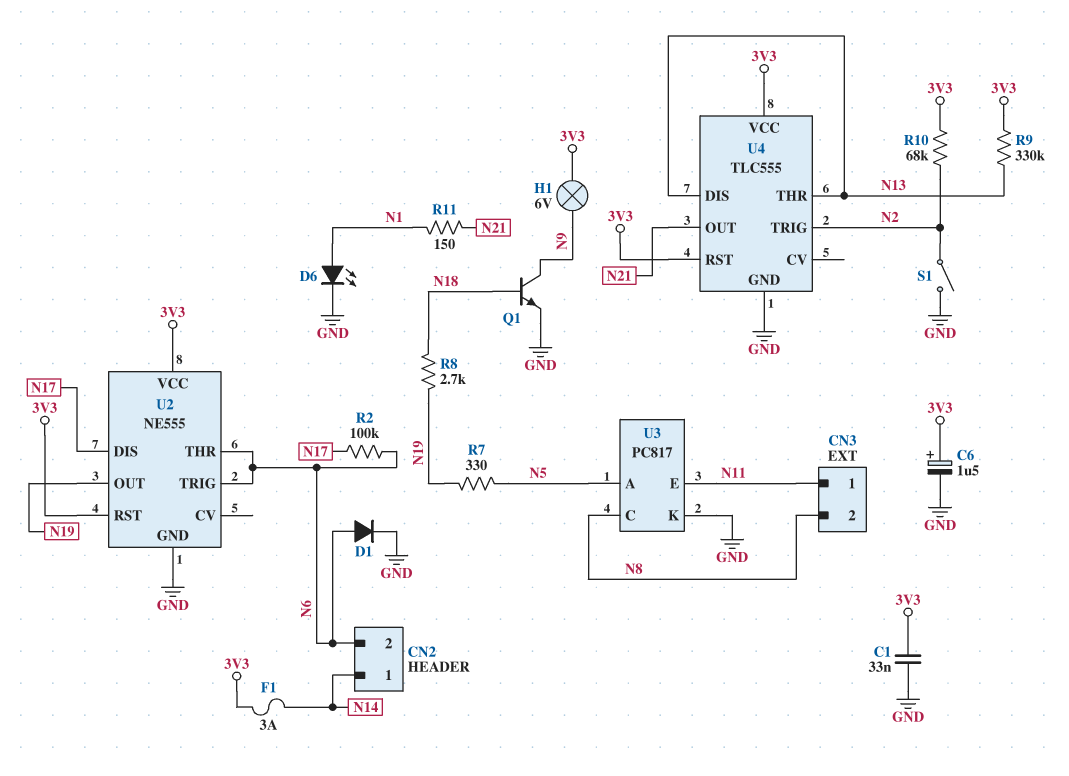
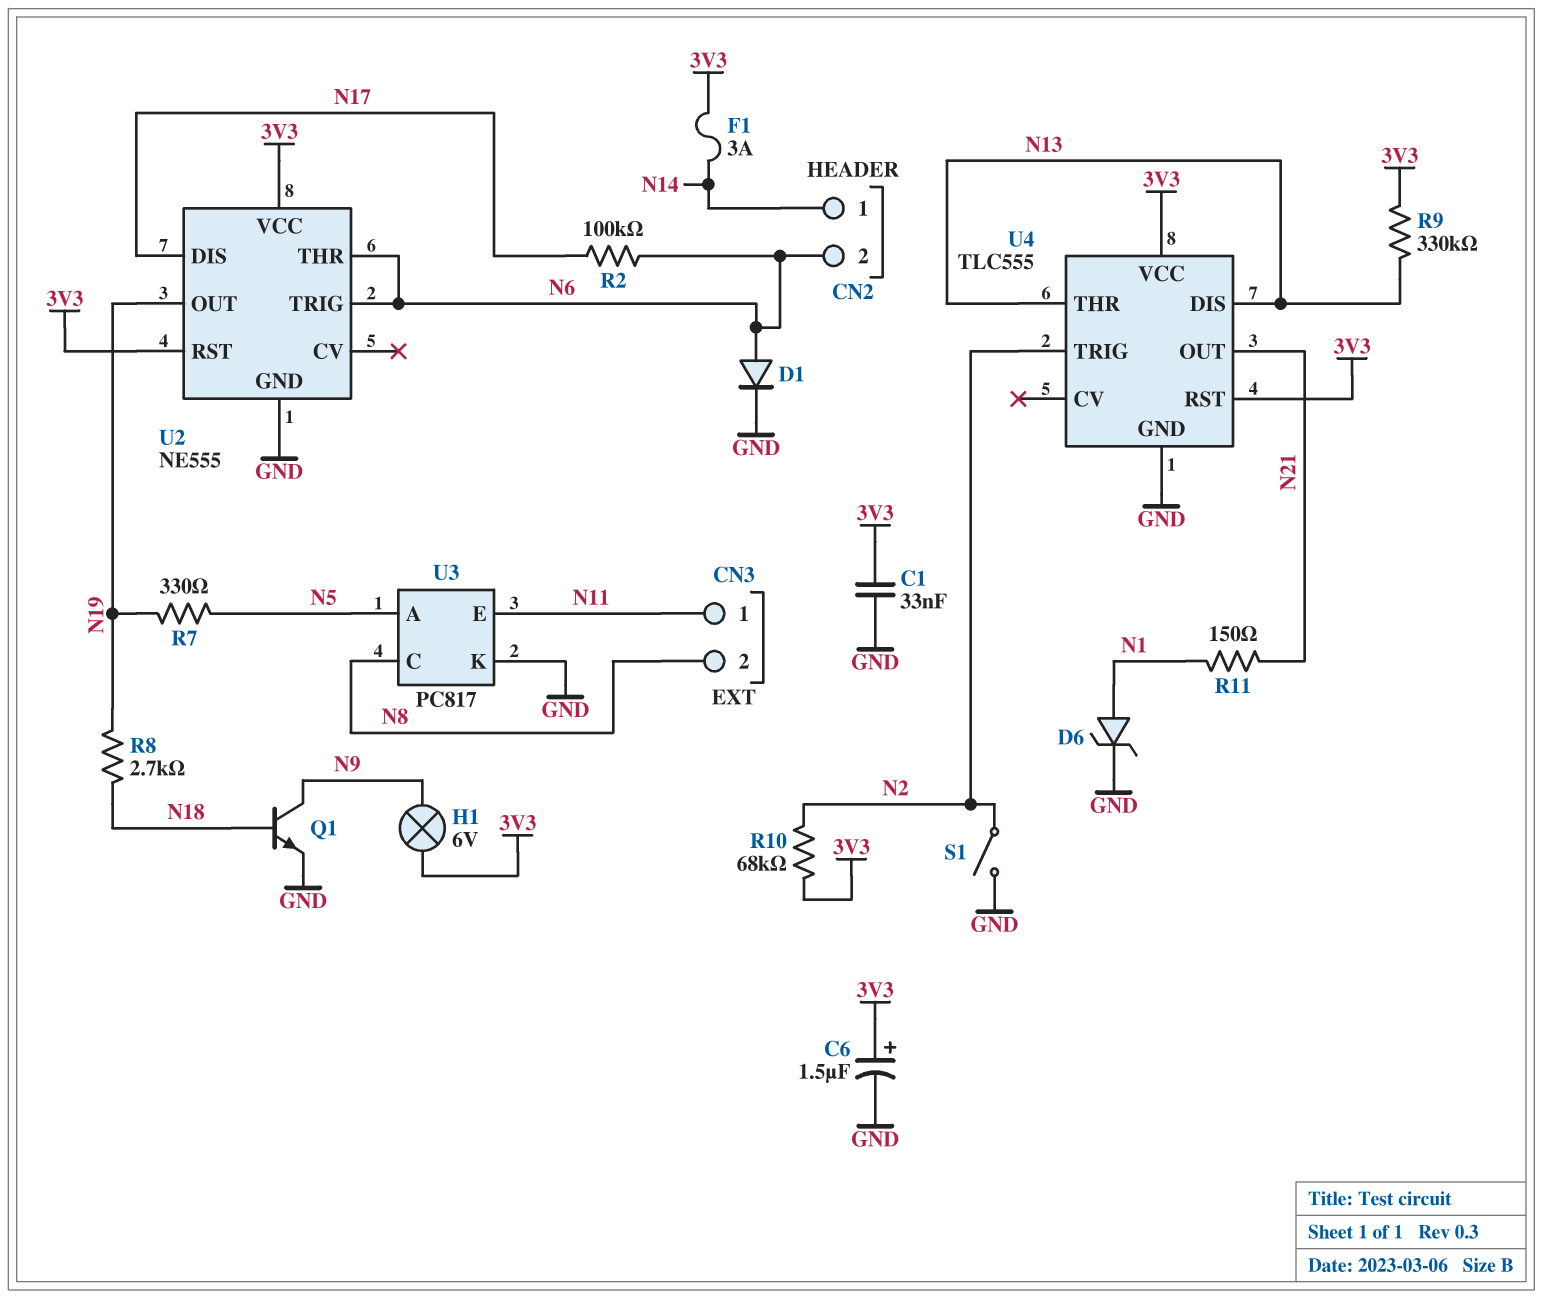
D6: LED (A N1, K GND) -> zener (A N1, K GND)

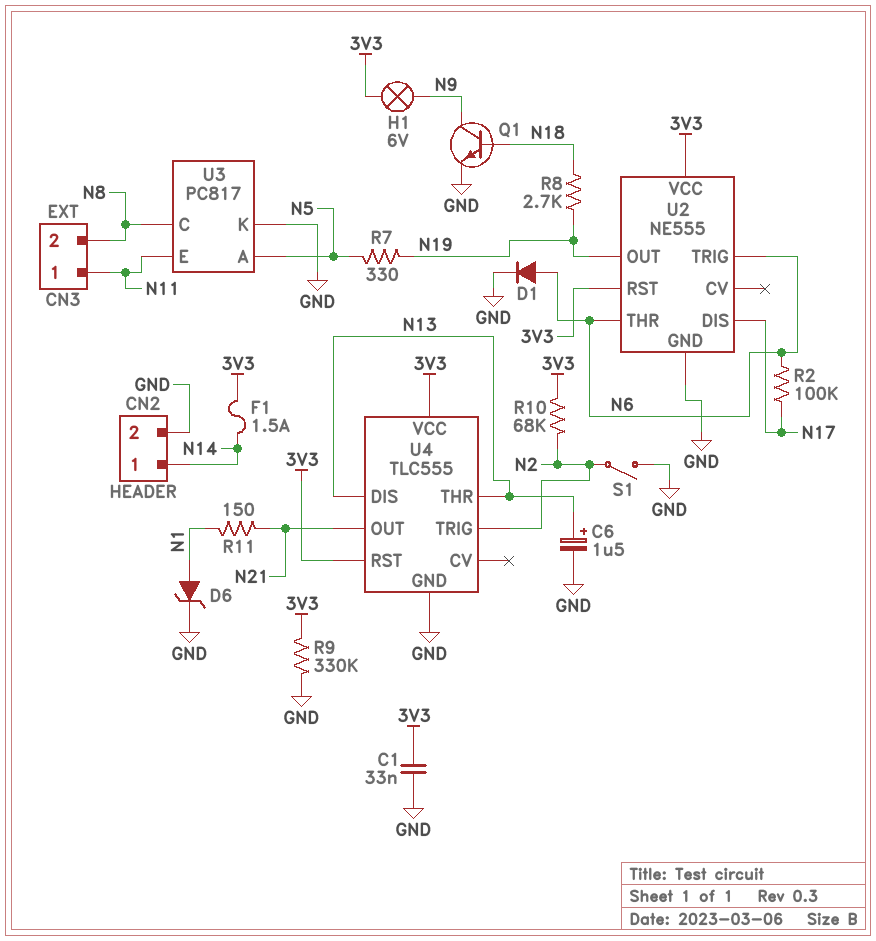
C6: 1.5uF (plus 3V3, minus GND) -> 1.5uF (plus N13, minus GND)
CN2 pin 2: N6 -> GND
F1: 3A (3V3, N14) -> 1.5A (3V3, N14)
R9: 330k (3V3, N13) -> 330k (3V3, GND)

